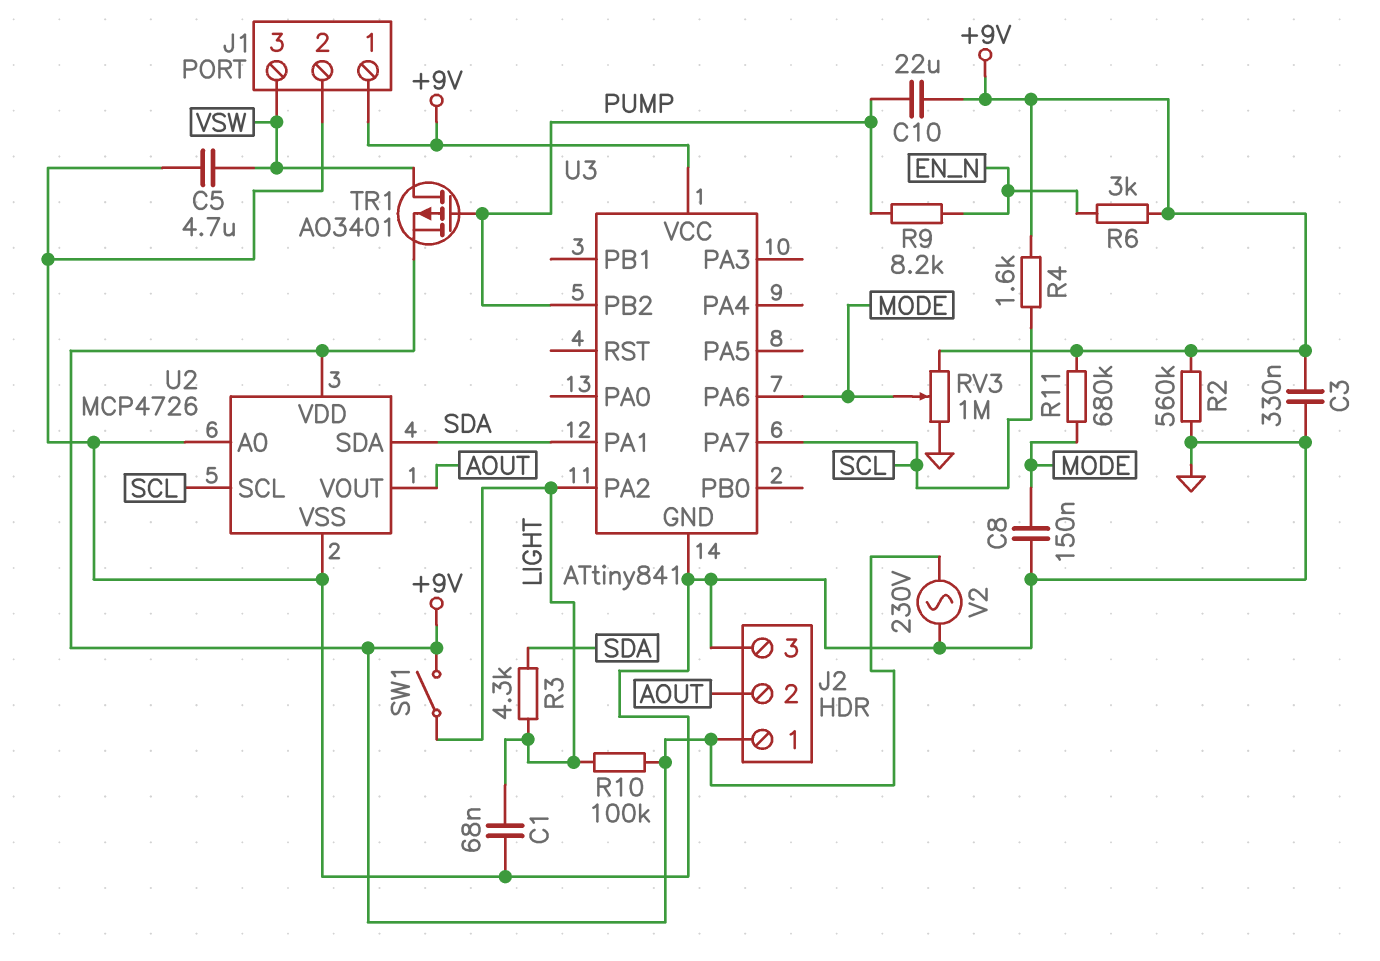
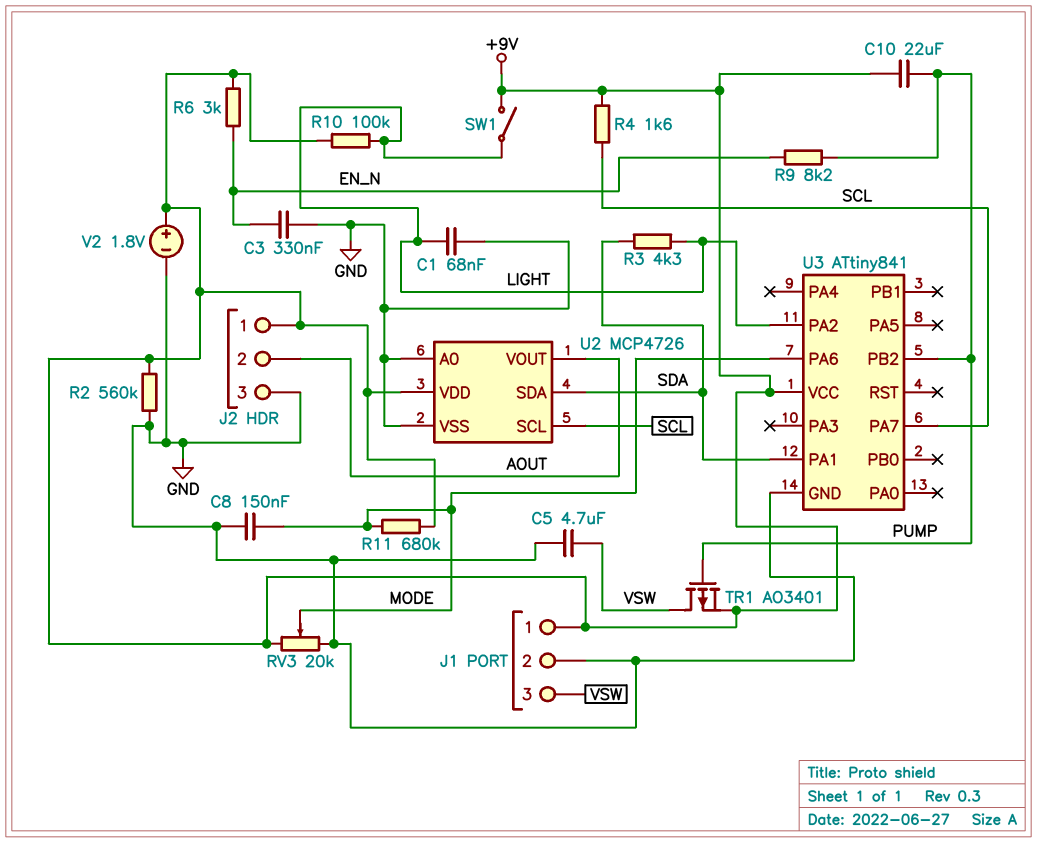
C3: 330nF (+9V, GND) -> 330nF (EN_N, GND)
RV3: 1M (+9V, GND, wiper MODE) -> 20k (+9V, GND, wiper MODE)
V2: AC 230V (+9V, GND) -> 1.8V (plus +9V, minus GND)

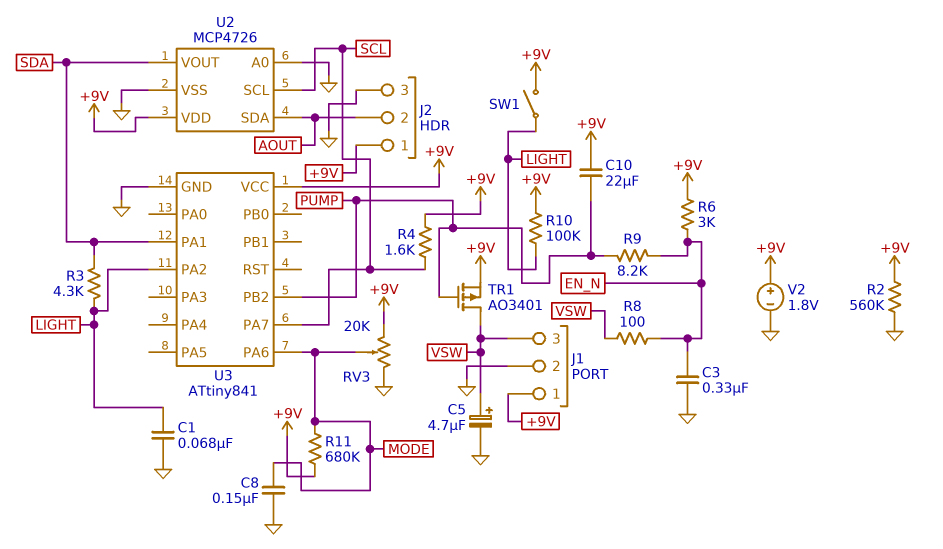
C5: 4.7uF (GND, VSW) -> 4.7uF (plus VSW, minus GND)
R8: none -> 100 (EN_N, VSW)
U2 pin SDA: SDA -> AOUT
U2 pin VOUT: AOUT -> SDA

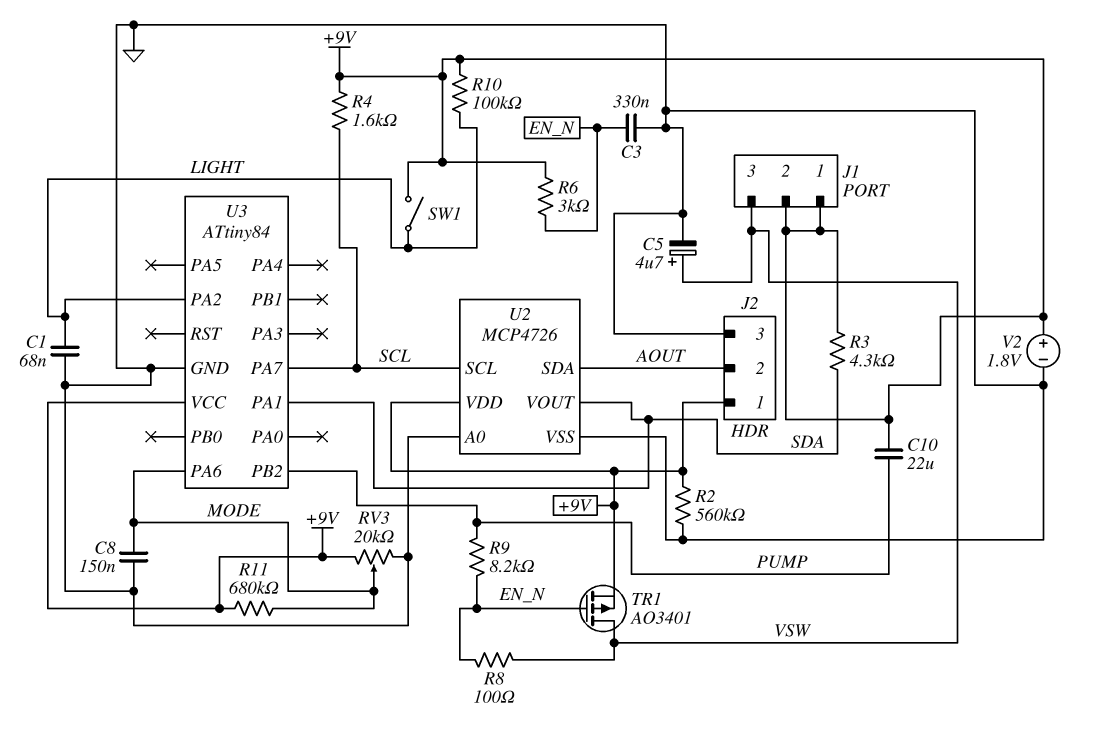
J1 pin 2: GND -> +9V
R3: 4.3k (LIGHT, SDA) -> 4.3k (+9V, SDA)
TR1: PMOS AO3401 (G PUMP, D VSW, S +9V) -> PMOS AO3401 (G EN_N, D VSW, S +9V)
U3: ATtiny841 -> ATtiny84

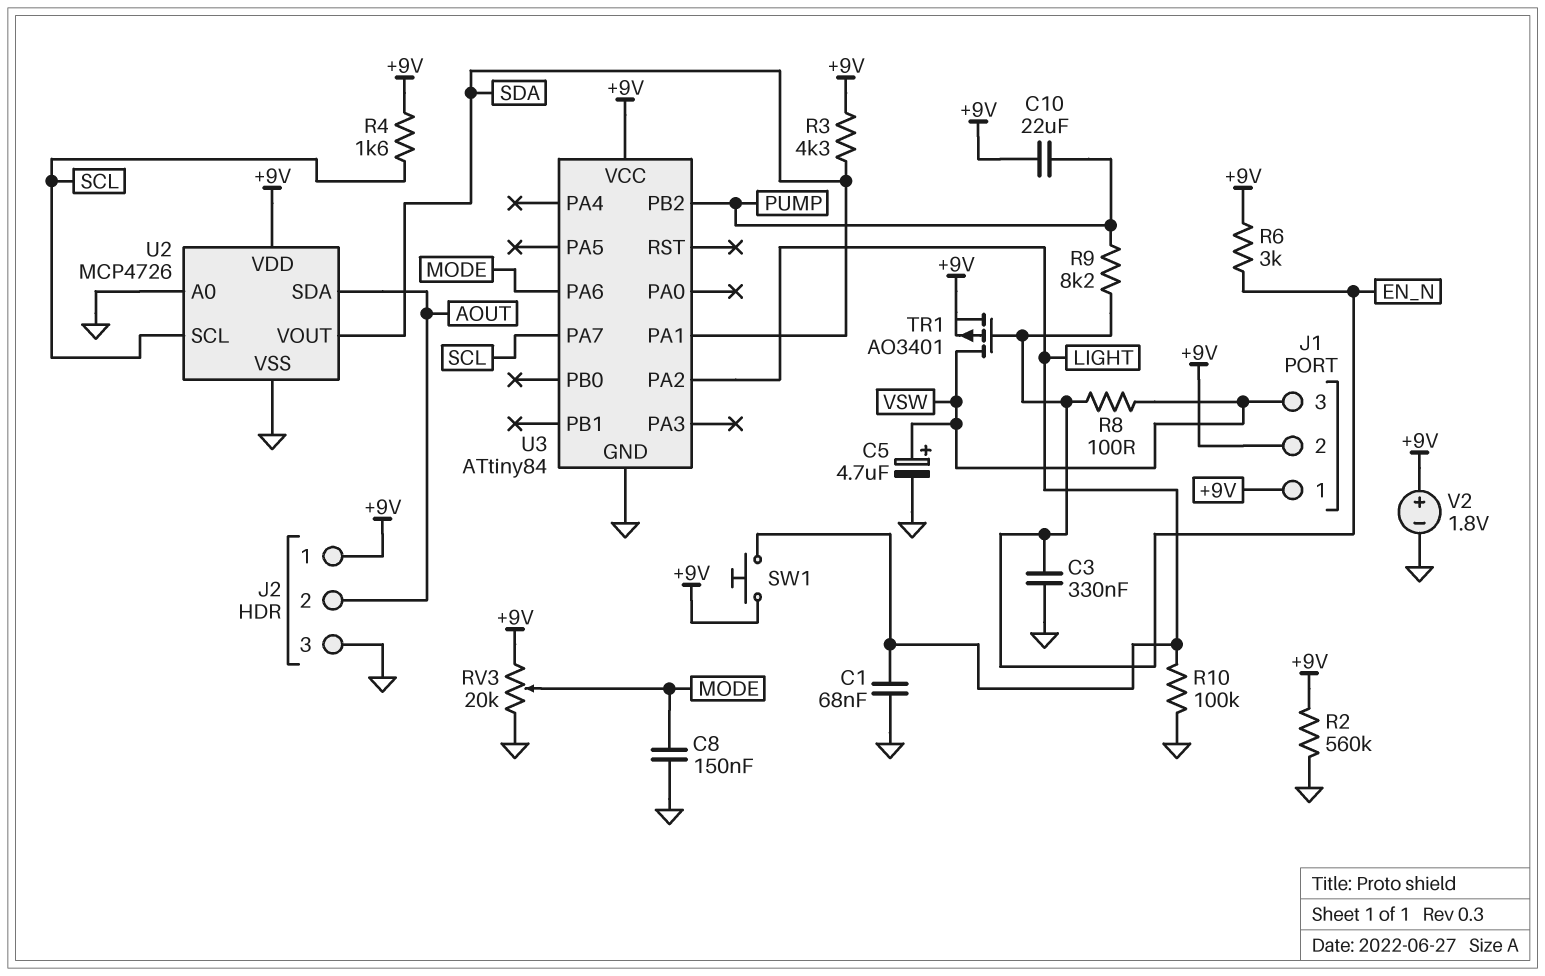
R10: 100k (+9V, LIGHT) -> 100k (GND, LIGHT)
R11: 680k (+9V, MODE) -> none
SW1: switch (+9V, LIGHT) -> button (+9V, LIGHT)

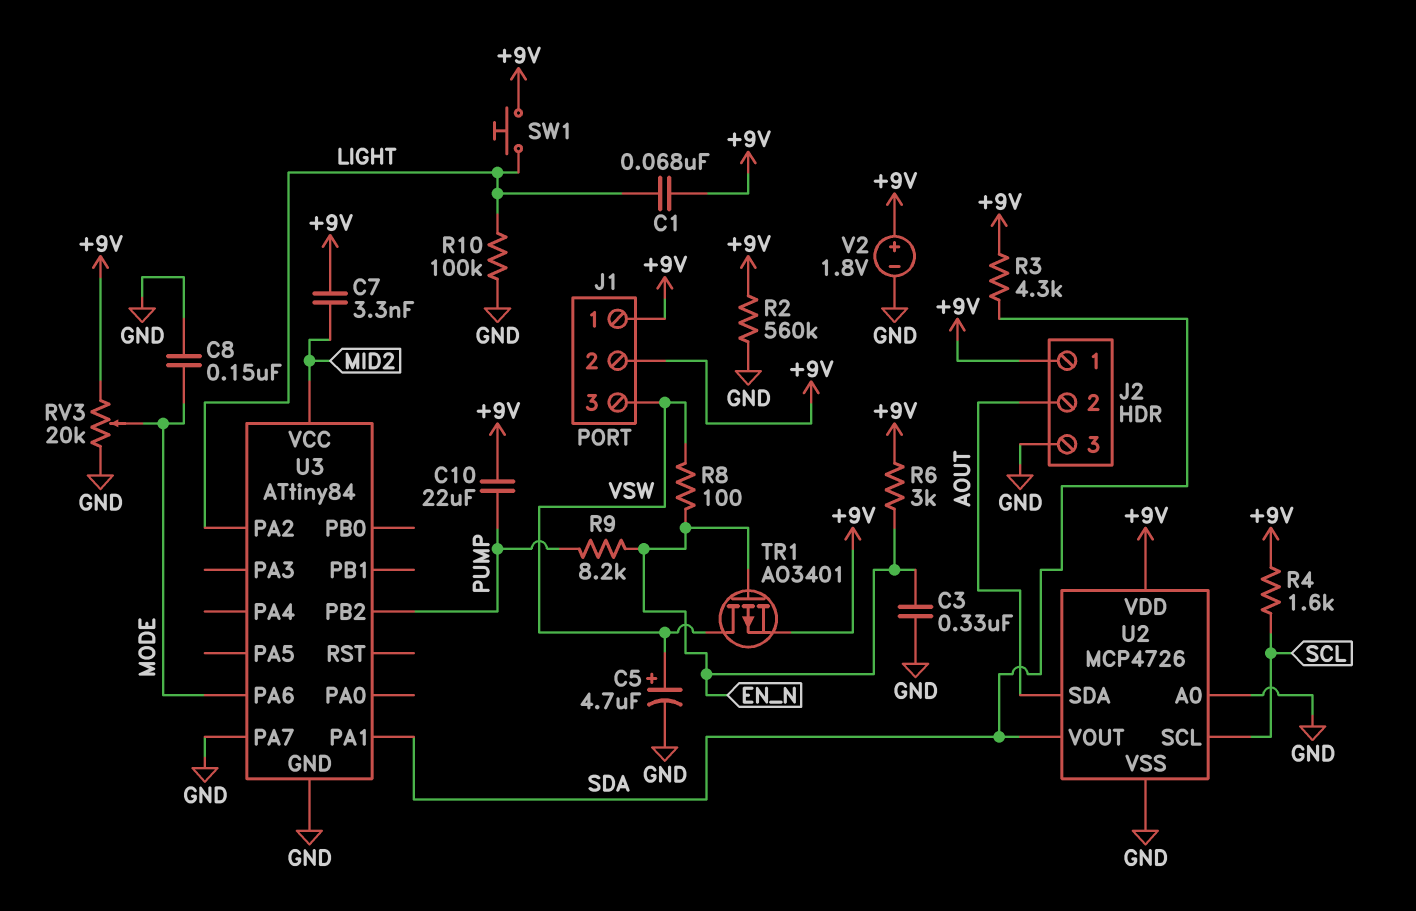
C1: 68nF (GND, LIGHT) -> 68nF (+9V, LIGHT)
C7: none -> 3.3nF (+9V, MID2)
U3 pin PA7: SCL -> GND
U3 pin VCC: +9V -> MID2

